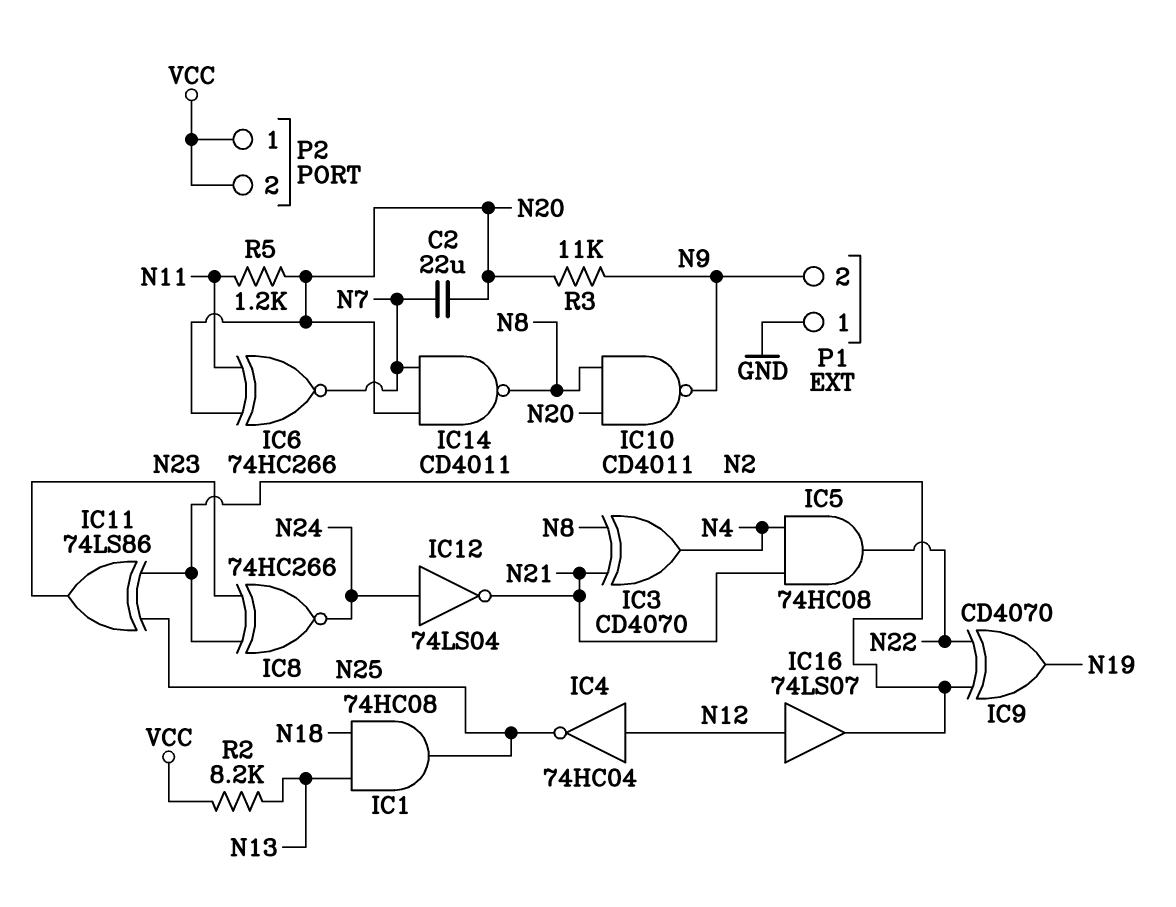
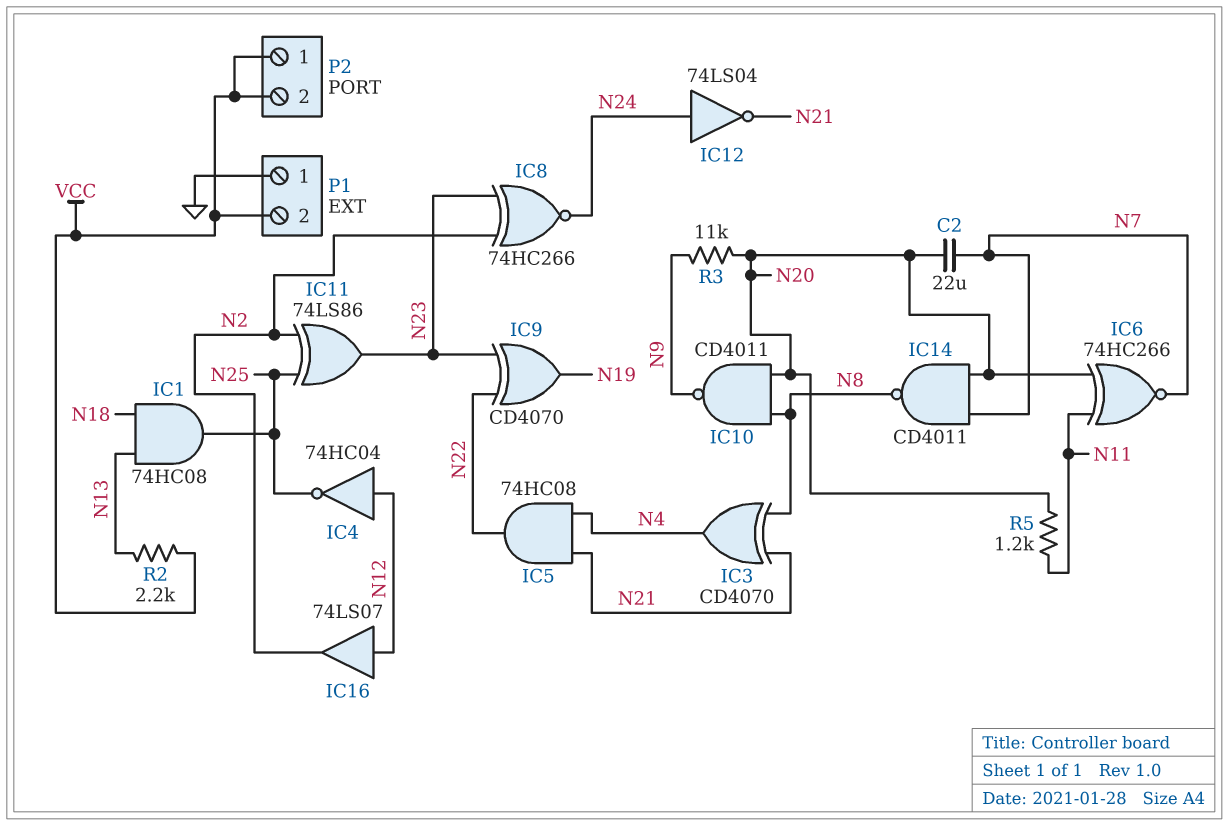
IC9: XOR CD4070 (in N2, in N22, out N19) -> XOR CD4070 (in N22, in N23, out N19)
P1 pin 2: N9 -> VCC
R2: 8.2k (N13, VCC) -> 2.2k (N13, VCC)

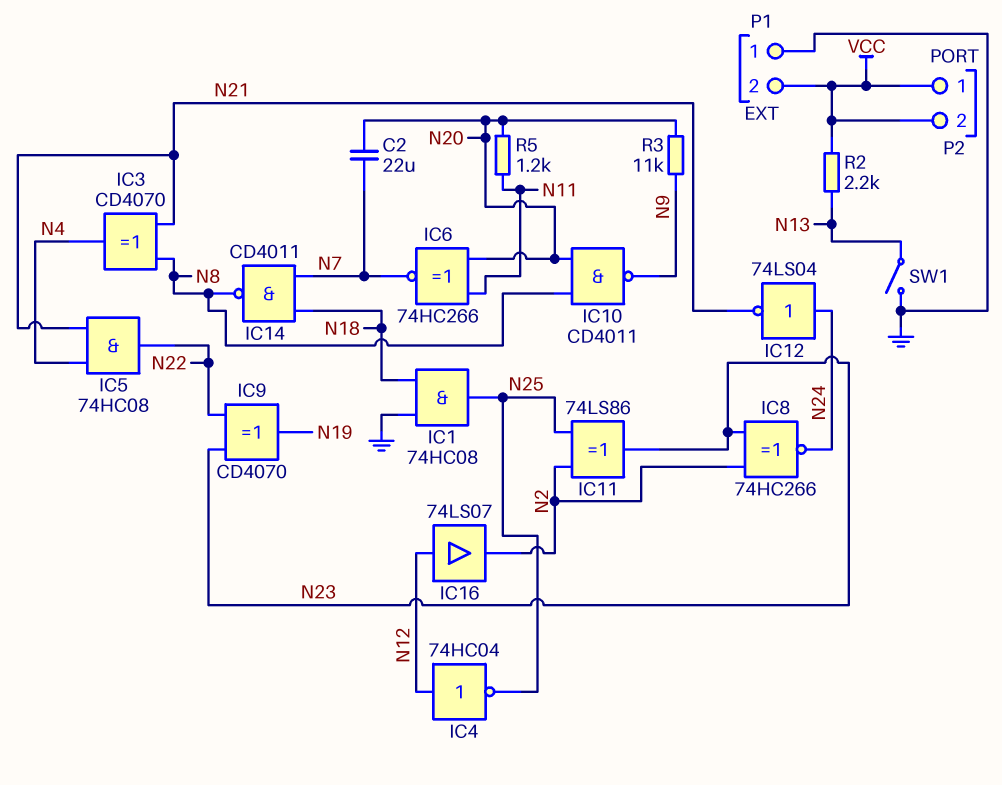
IC1: AND 74HC08 (in N13, in N18, out N25) -> AND 74HC08 (in GND, in N18, out N25)
IC14: NAND CD4011 (in N7, in N20, out N8) -> NAND CD4011 (in N7, in N18, out N8)
SW1: none -> switch (GND, N13)

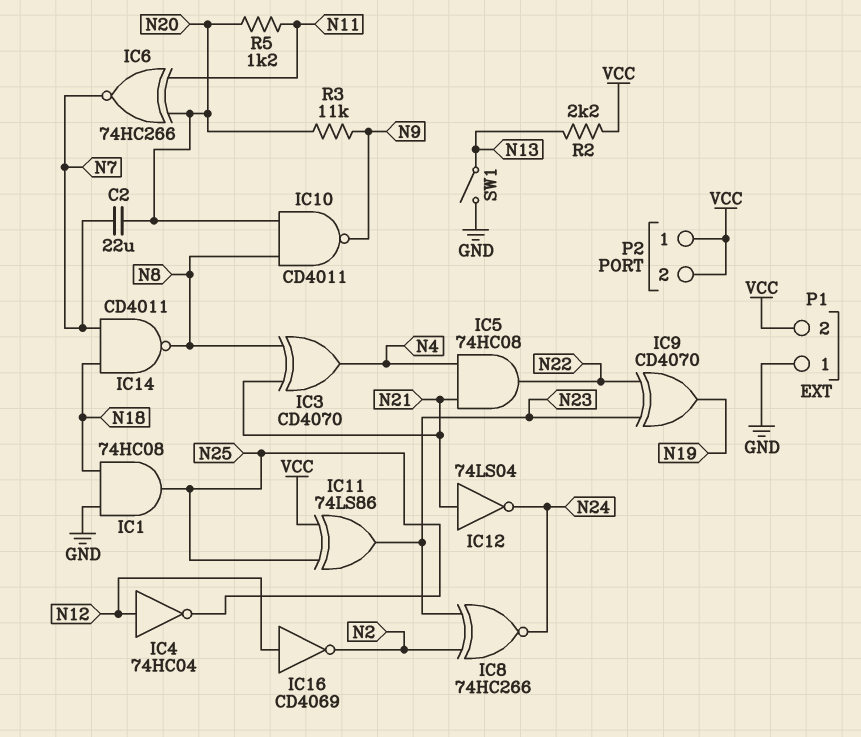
IC11: XOR 74LS86 (in N2, in N25, out N23) -> XOR 74LS86 (in N25, in VCC, out N23)
IC12: NOT 74LS04 (in N24, out N21) -> NOT 74LS04 (in N21, out N24)
IC16: buffer 74LS07 (in N12, out N2) -> NOT CD4069 (in N12, out N2)

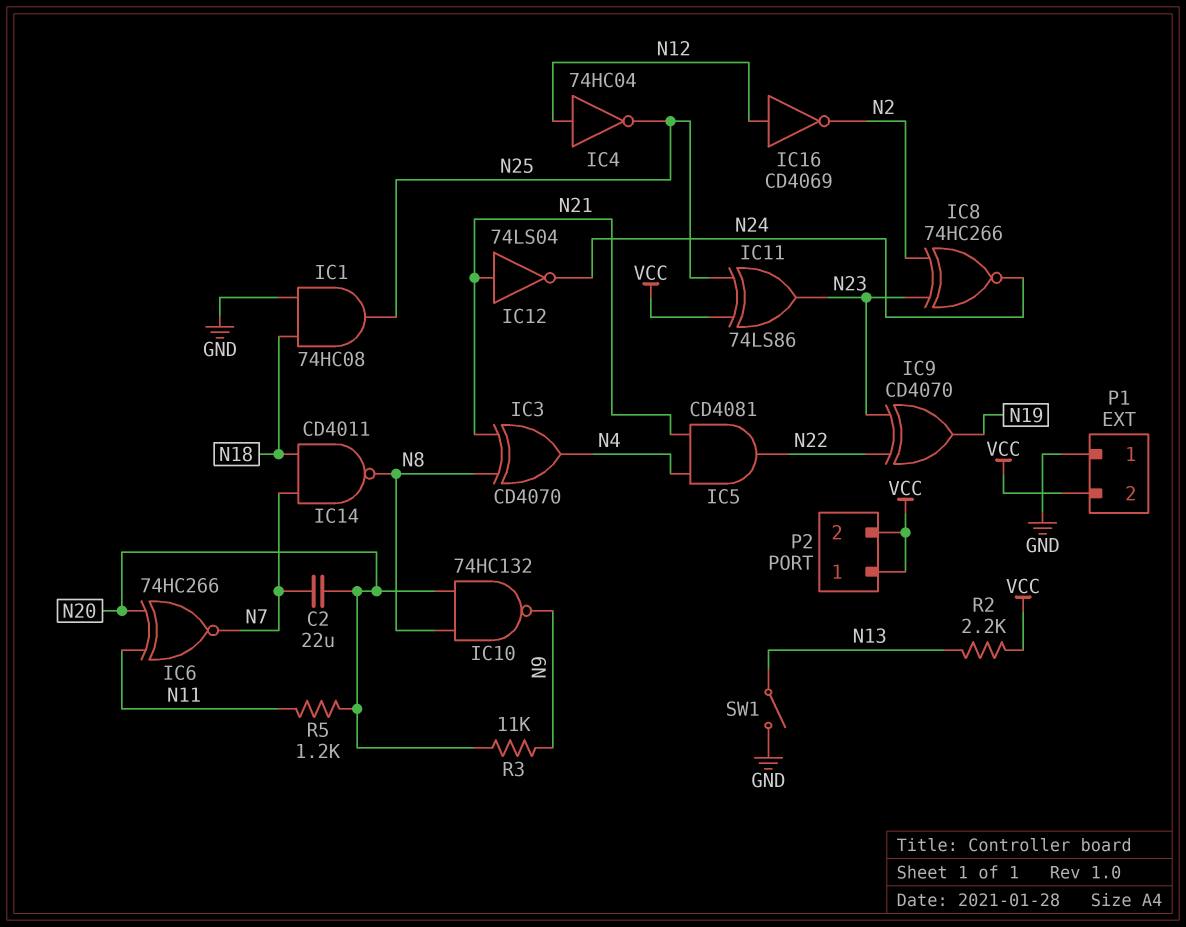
IC5: AND 74HC08 (in N4, in N21, out N22) -> AND CD4081 (in N4, in N21, out N22)
IC10: NAND CD4011 (in N8, in N20, out N9) -> NAND 74HC132 (in N8, in N20, out N9)

